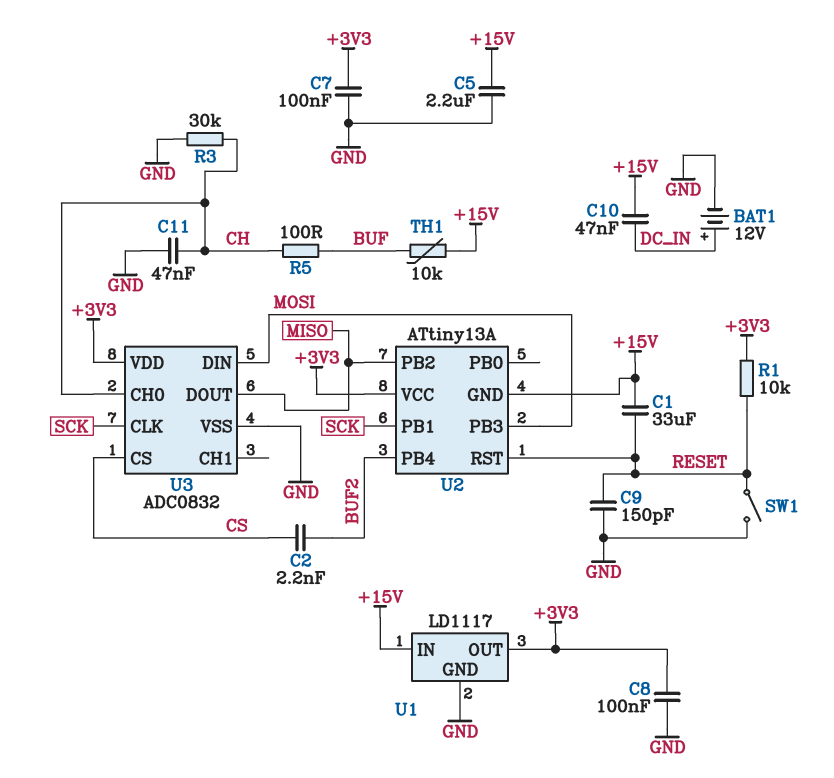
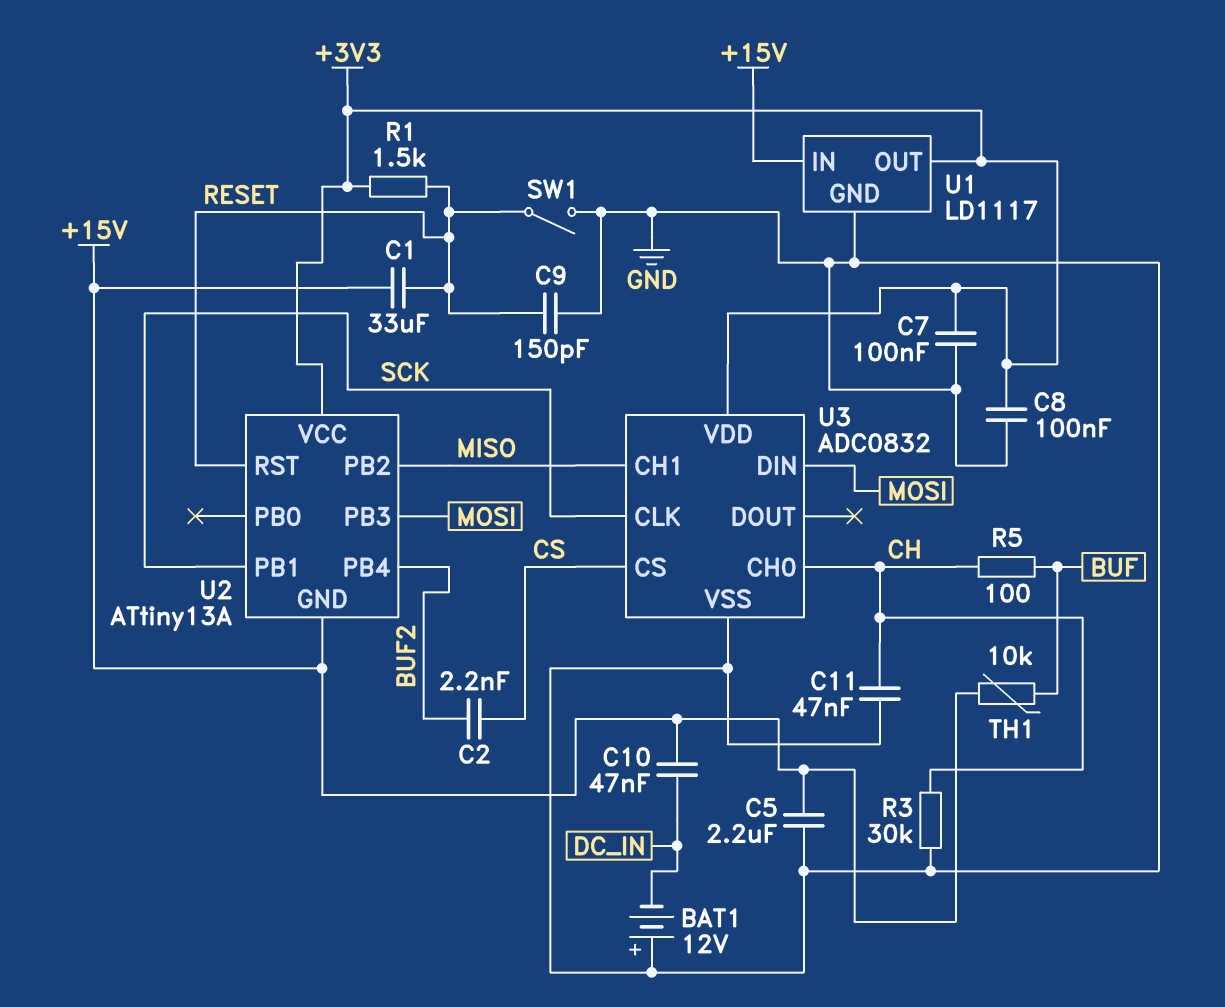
BAT1: 12V (plus DC_IN, minus GND) -> 12V (plus GND, minus DC_IN)
R1: 10k (+3V3, RESET) -> 1.5k (+3V3, RESET)
U3 pin CH1: none -> MISO
U3 pin DOUT: MISO -> none

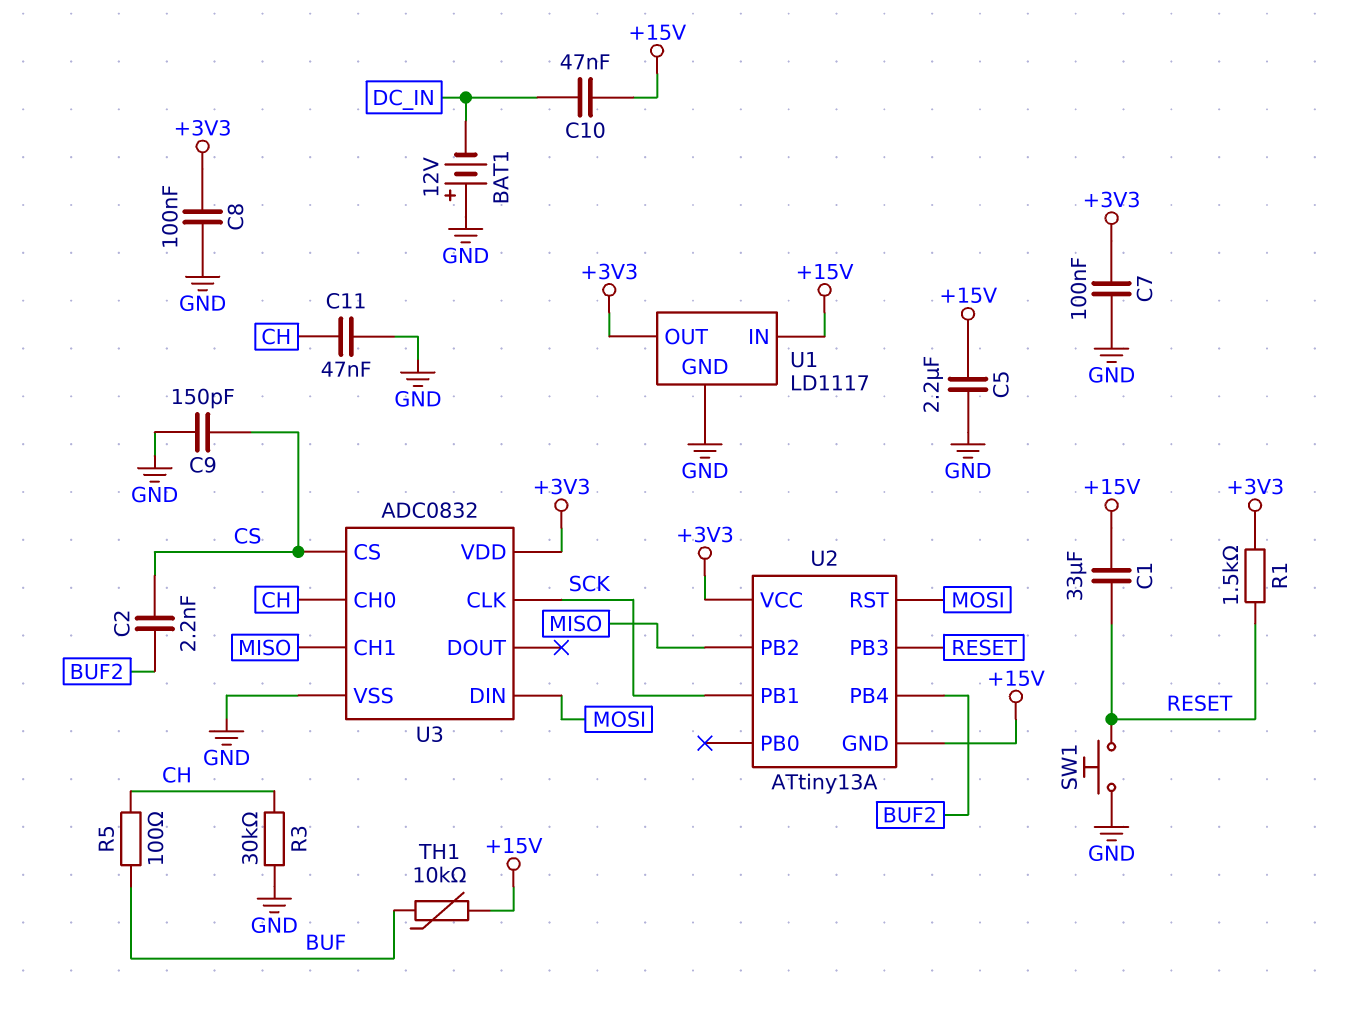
C9: 150pF (GND, RESET) -> 150pF (CS, GND)
SW1: switch (GND, RESET) -> button (GND, RESET)
U2 pin PB3: MOSI -> RESET
U2 pin RST: RESET -> MOSI

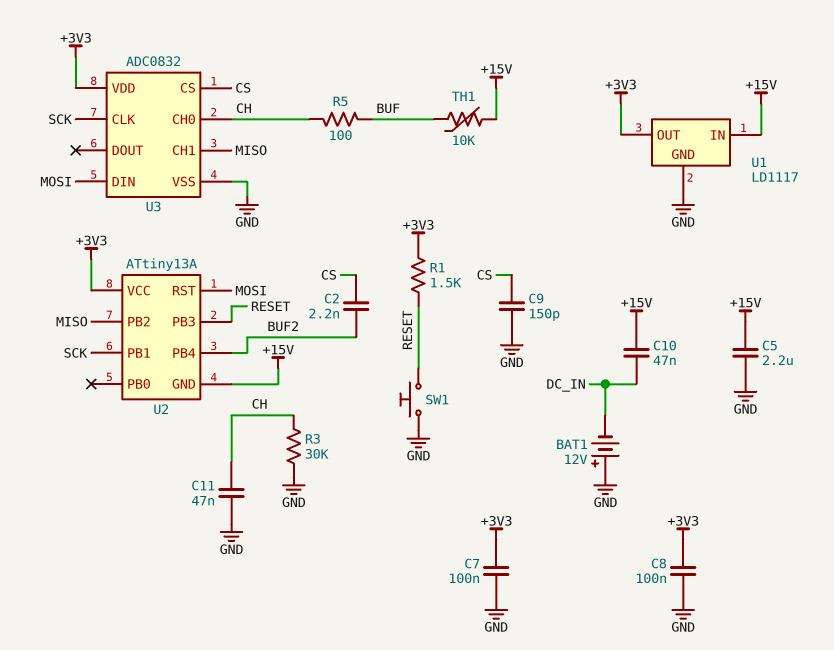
C1: 33uF (+15V, RESET) -> none

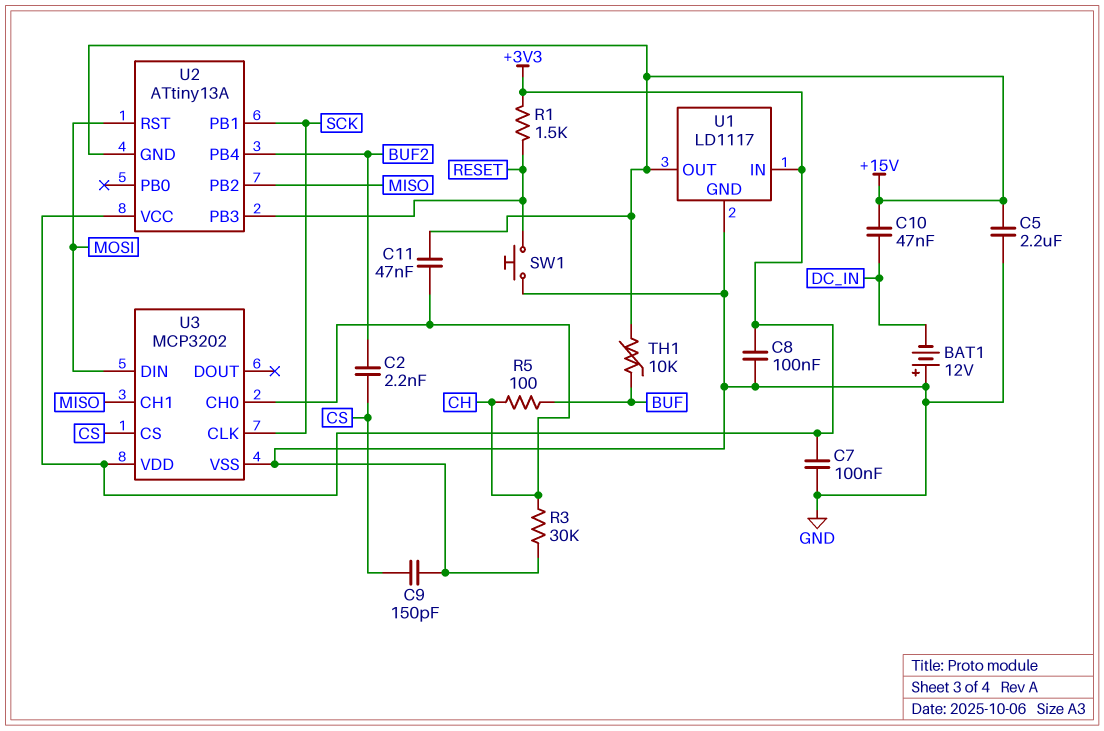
C11: 47nF (CH, GND) -> 47nF (+15V, CH)
U1 pin IN: +15V -> +3V3
U1 pin OUT: +3V3 -> +15V
U3: ADC0832 -> MCP3202

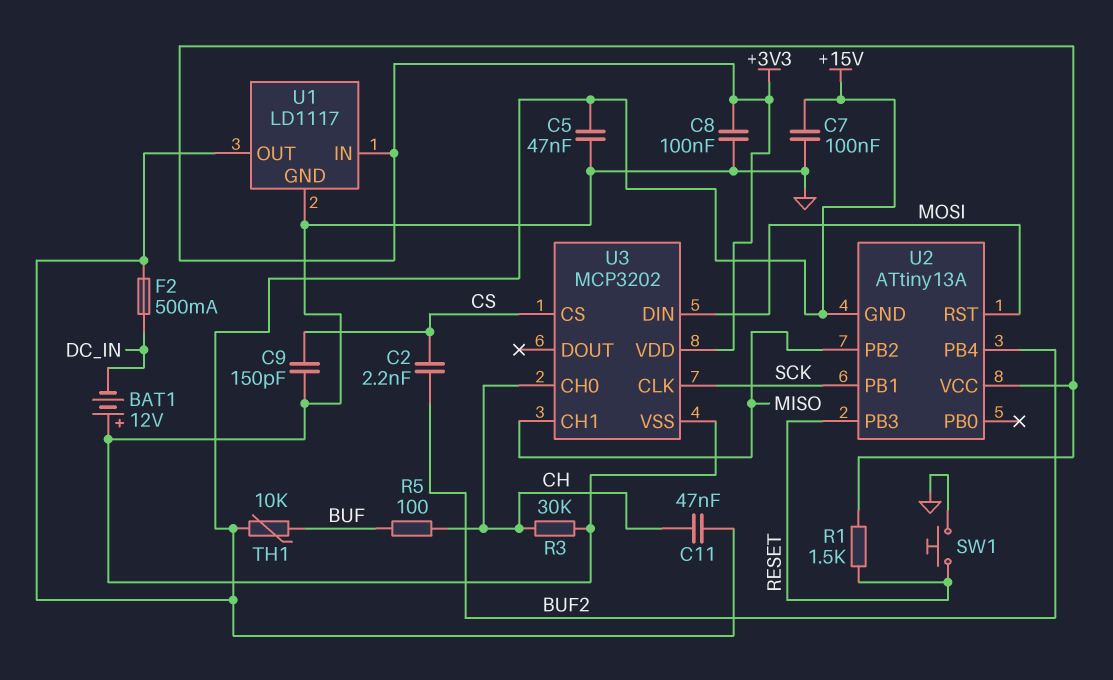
C5: 2.2uF (+15V, GND) -> 47nF (+15V, GND)
C7: 100nF (+3V3, GND) -> 100nF (+15V, GND)
C10: 47nF (+15V, DC_IN) -> none
F2: none -> 500mA (+15V, DC_IN)

